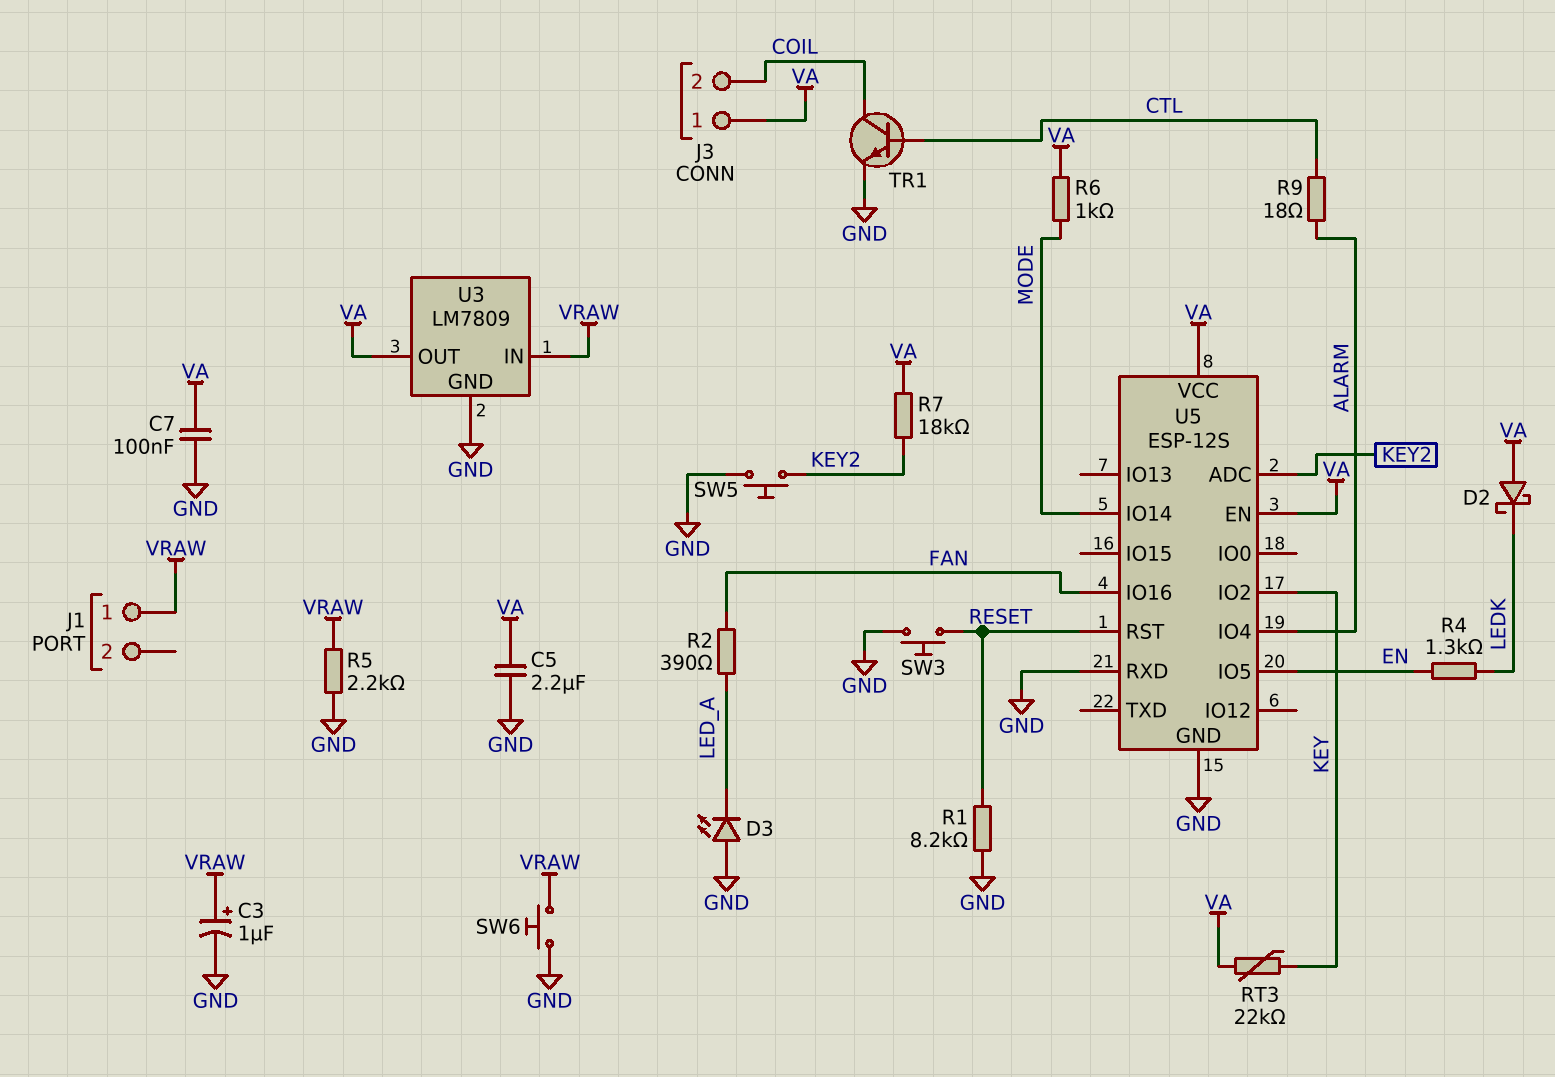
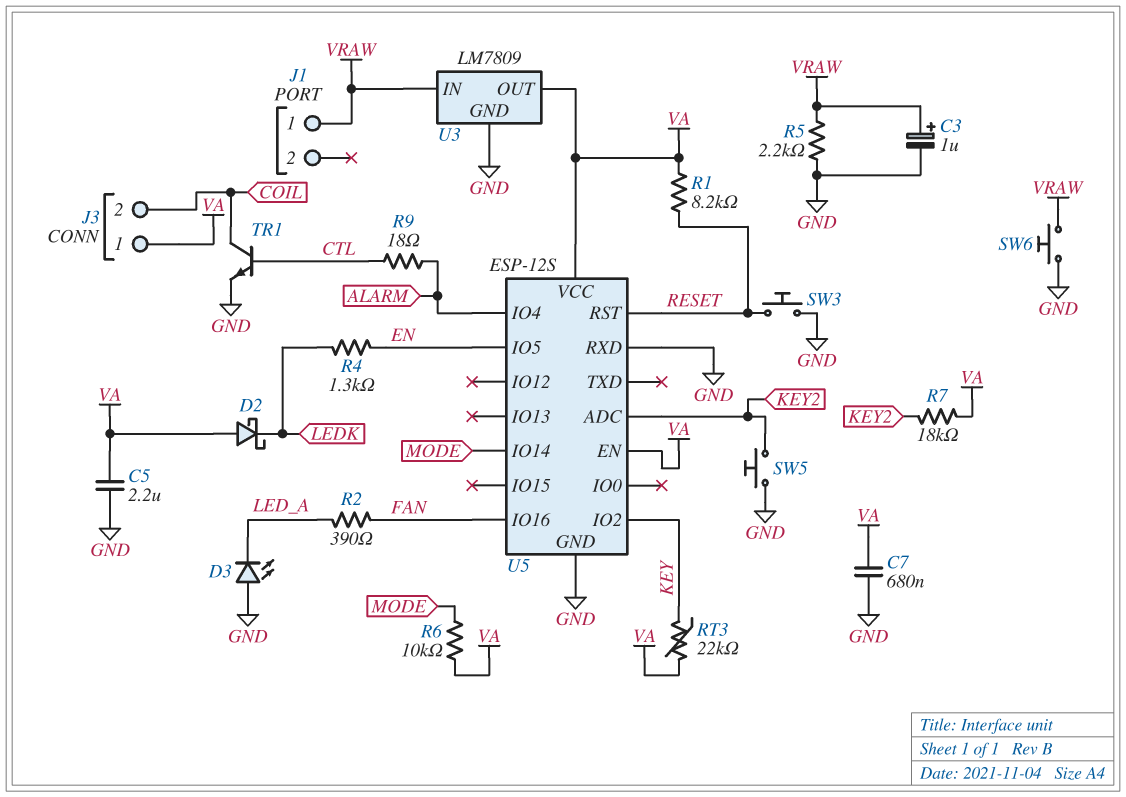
C7: 100nF (GND, VA) -> 680nF (GND, VA)
R1: 8.2k (GND, RESET) -> 8.2k (RESET, VA)
R6: 1k (MODE, VA) -> 10k (MODE, VA)

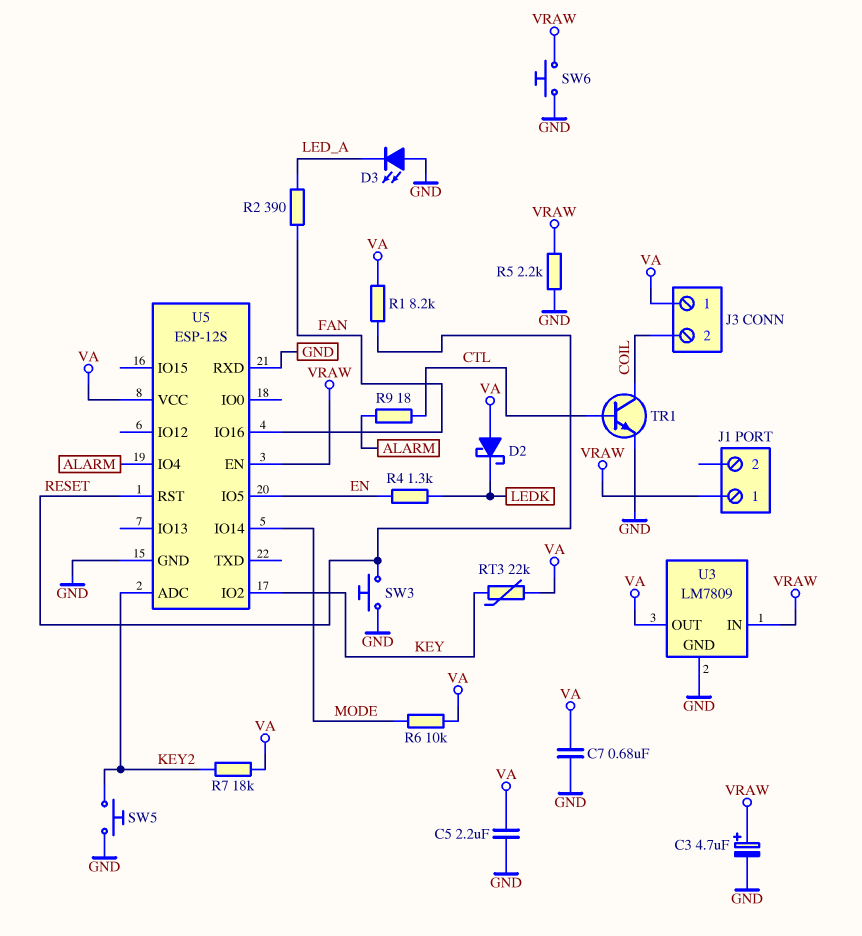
C3: 1uF (plus VRAW, minus GND) -> 4.7uF (plus VRAW, minus GND)
U5 pin EN: VA -> VRAW

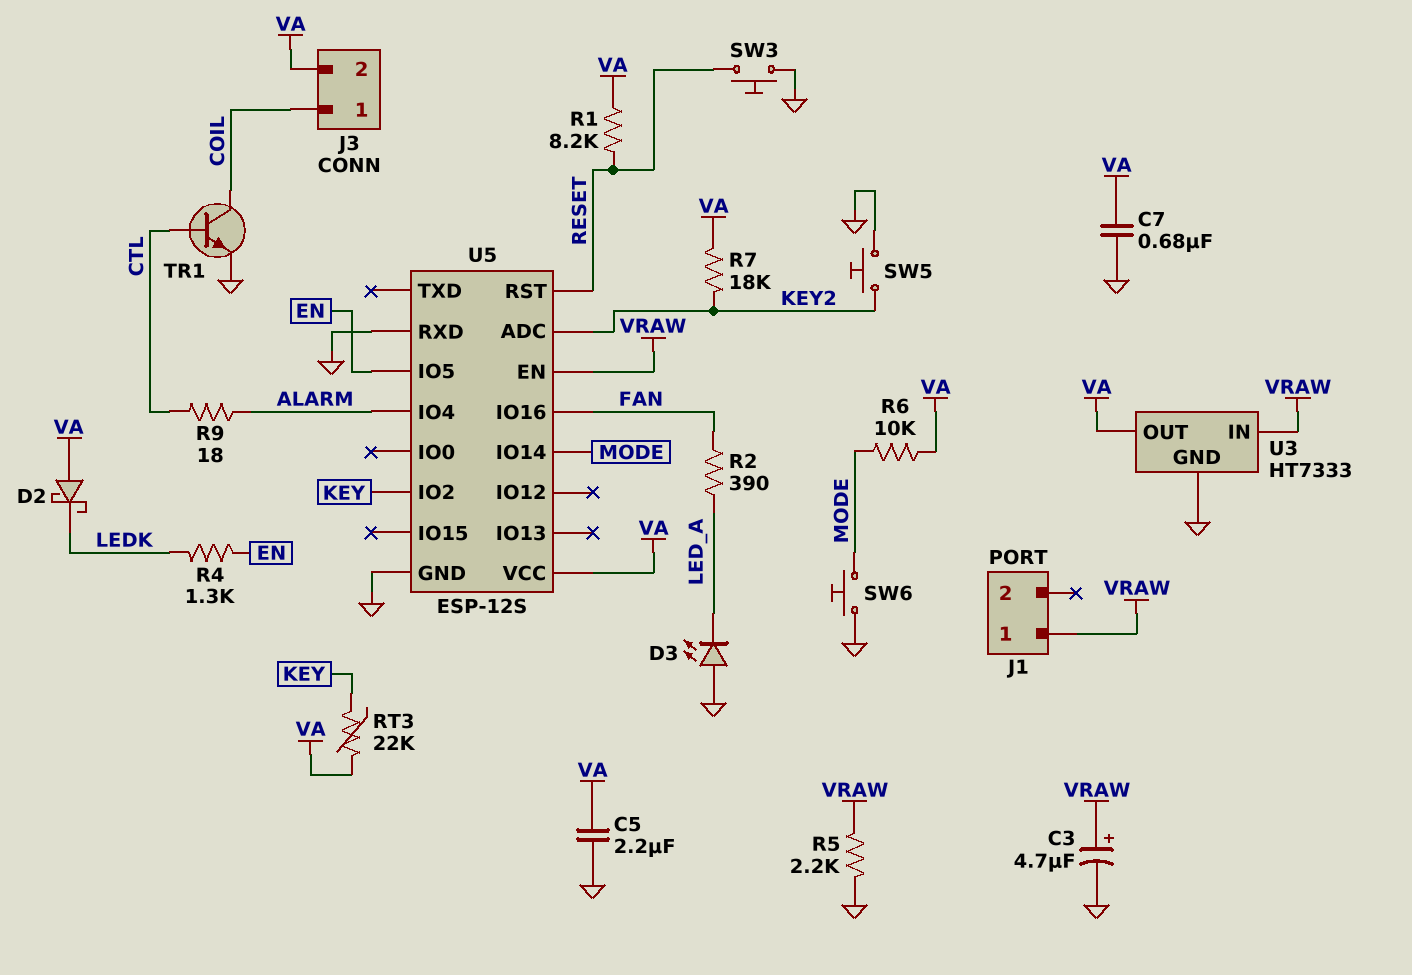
J3 pin 1: VA -> COIL
J3 pin 2: COIL -> VA
SW6: button (GND, VRAW) -> button (GND, MODE)
U3: LM7809 -> HT7333

